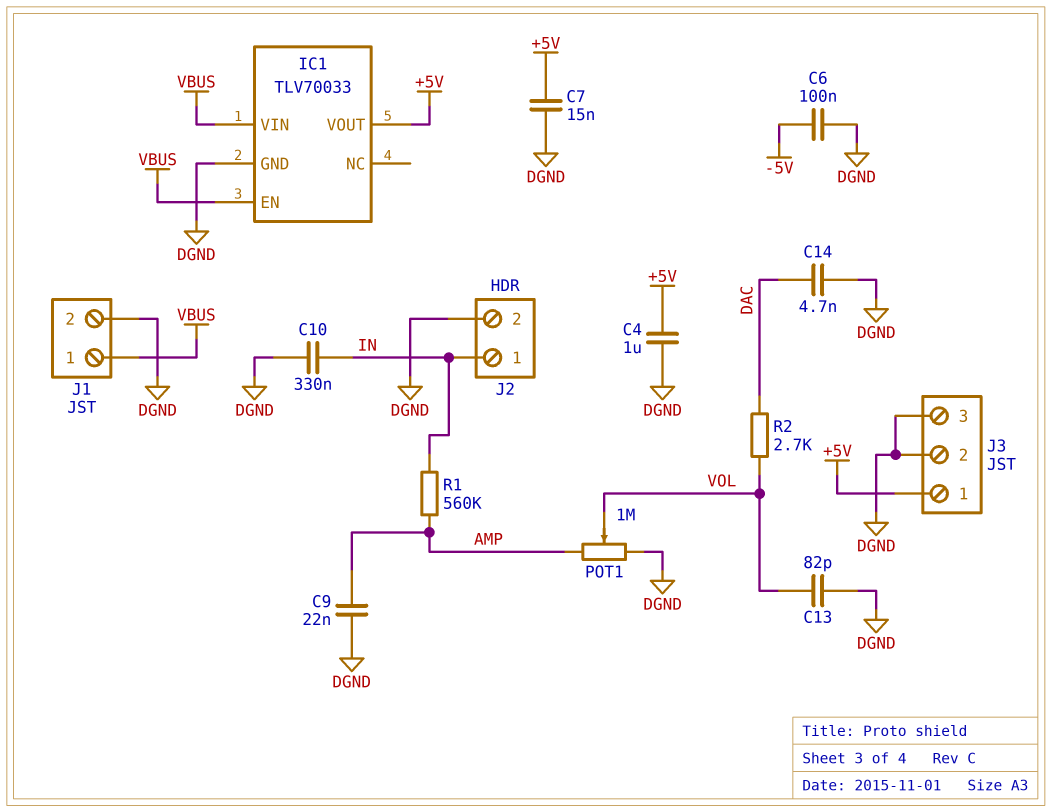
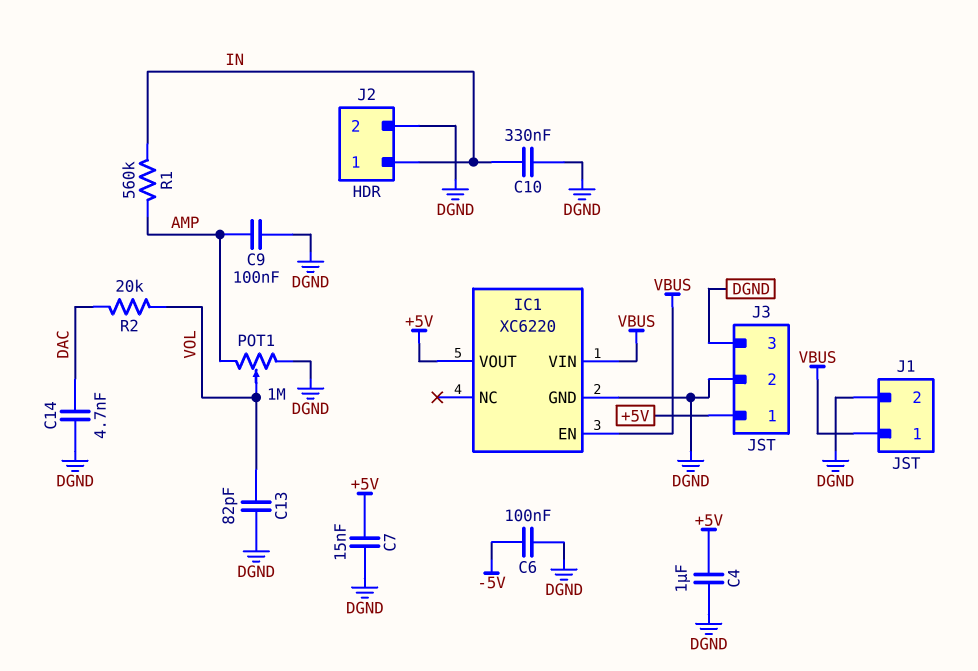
C9: 22nF (AMP, DGND) -> 100nF (AMP, DGND)
IC1: TLV70033 -> XC6220
R2: 2.7k (DAC, VOL) -> 20k (DAC, VOL)

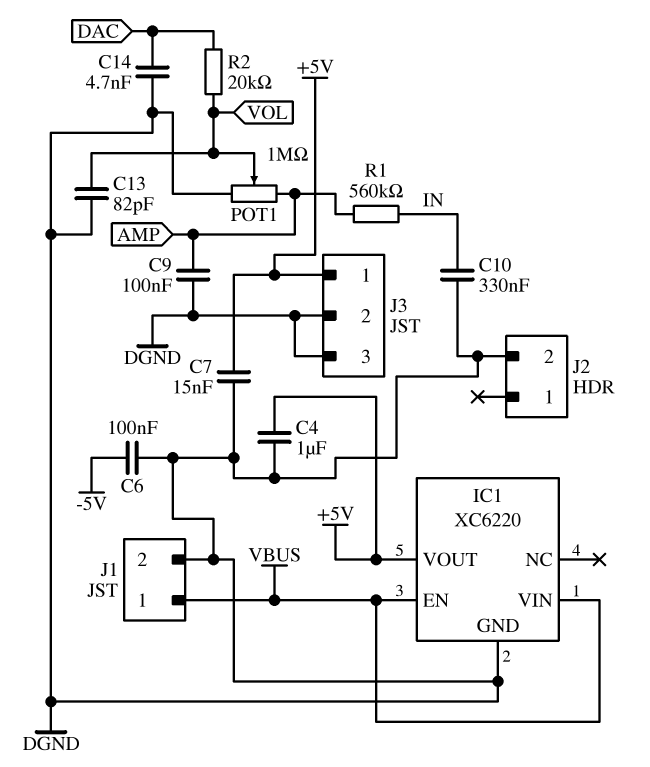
J2 pin 1: IN -> none

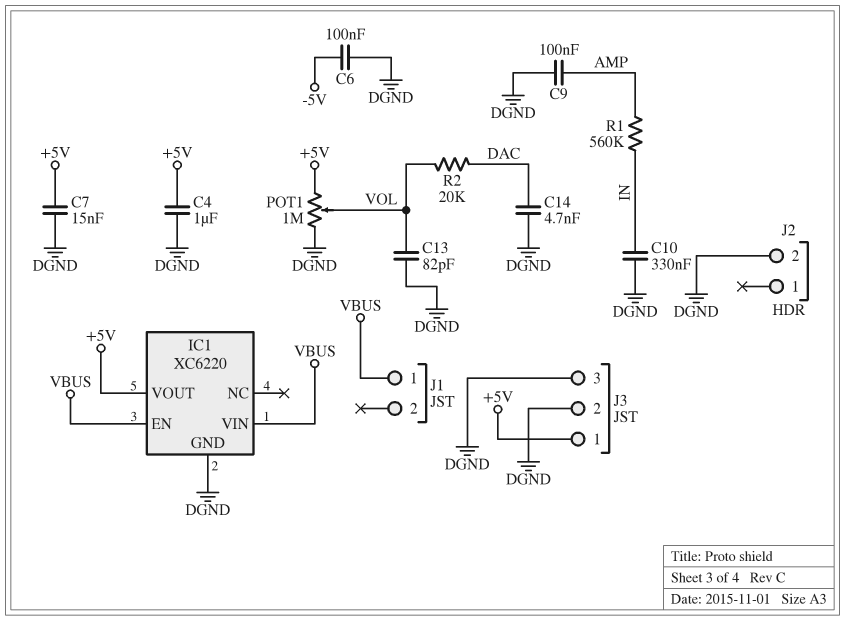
J1 pin 2: DGND -> none
POT1: 1M (AMP, DGND, wiper VOL) -> 1M (+5V, DGND, wiper VOL)

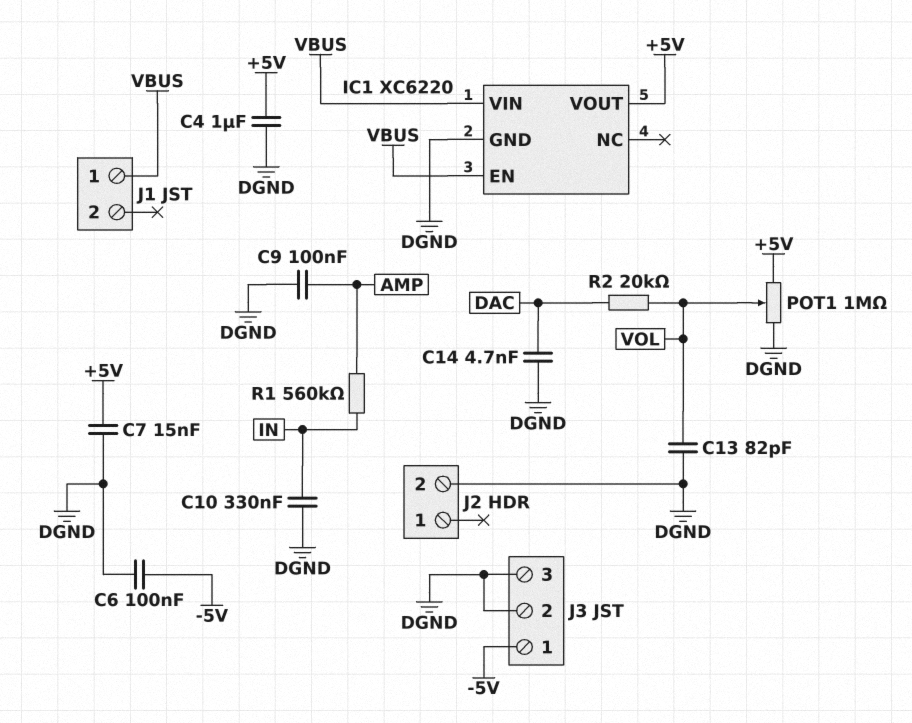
J3 pin 1: +5V -> -5V

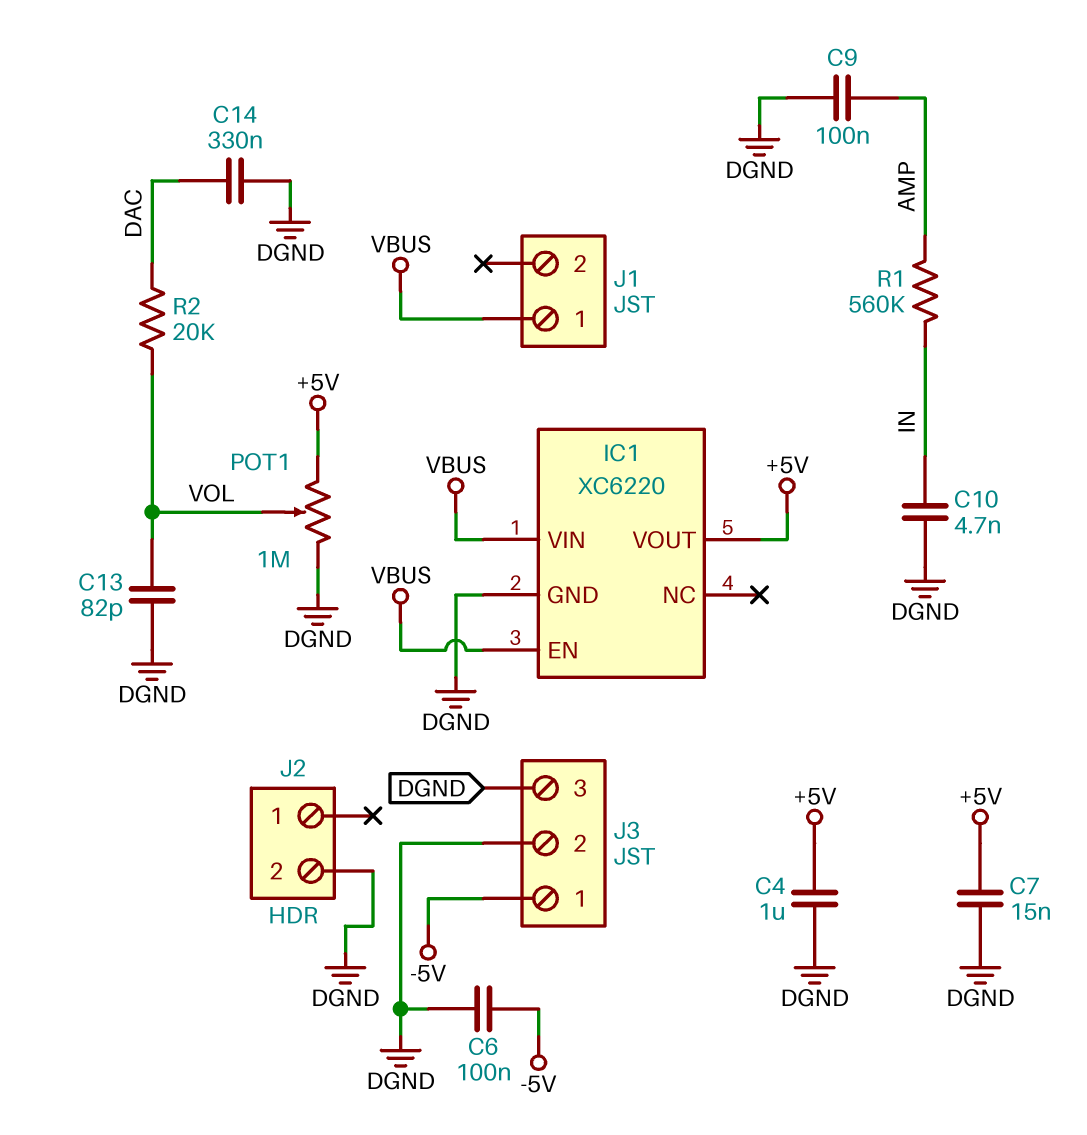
C10: 330nF (DGND, IN) -> 4.7nF (DGND, IN)
C14: 4.7nF (DAC, DGND) -> 330nF (DAC, DGND)

